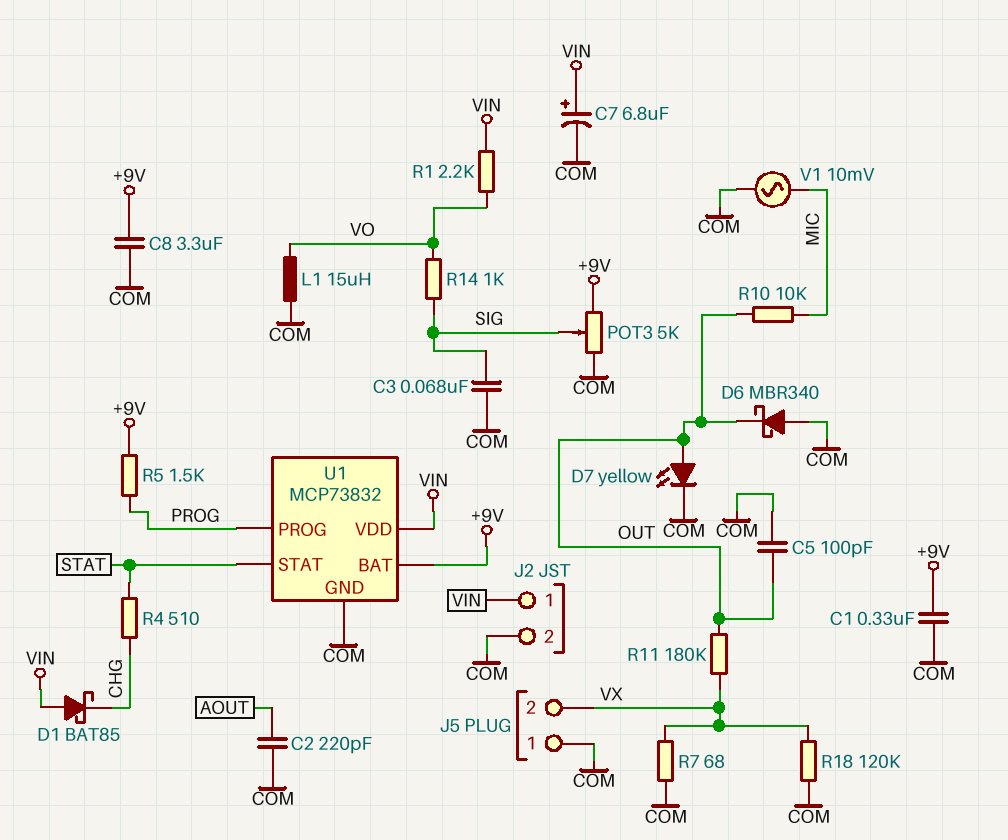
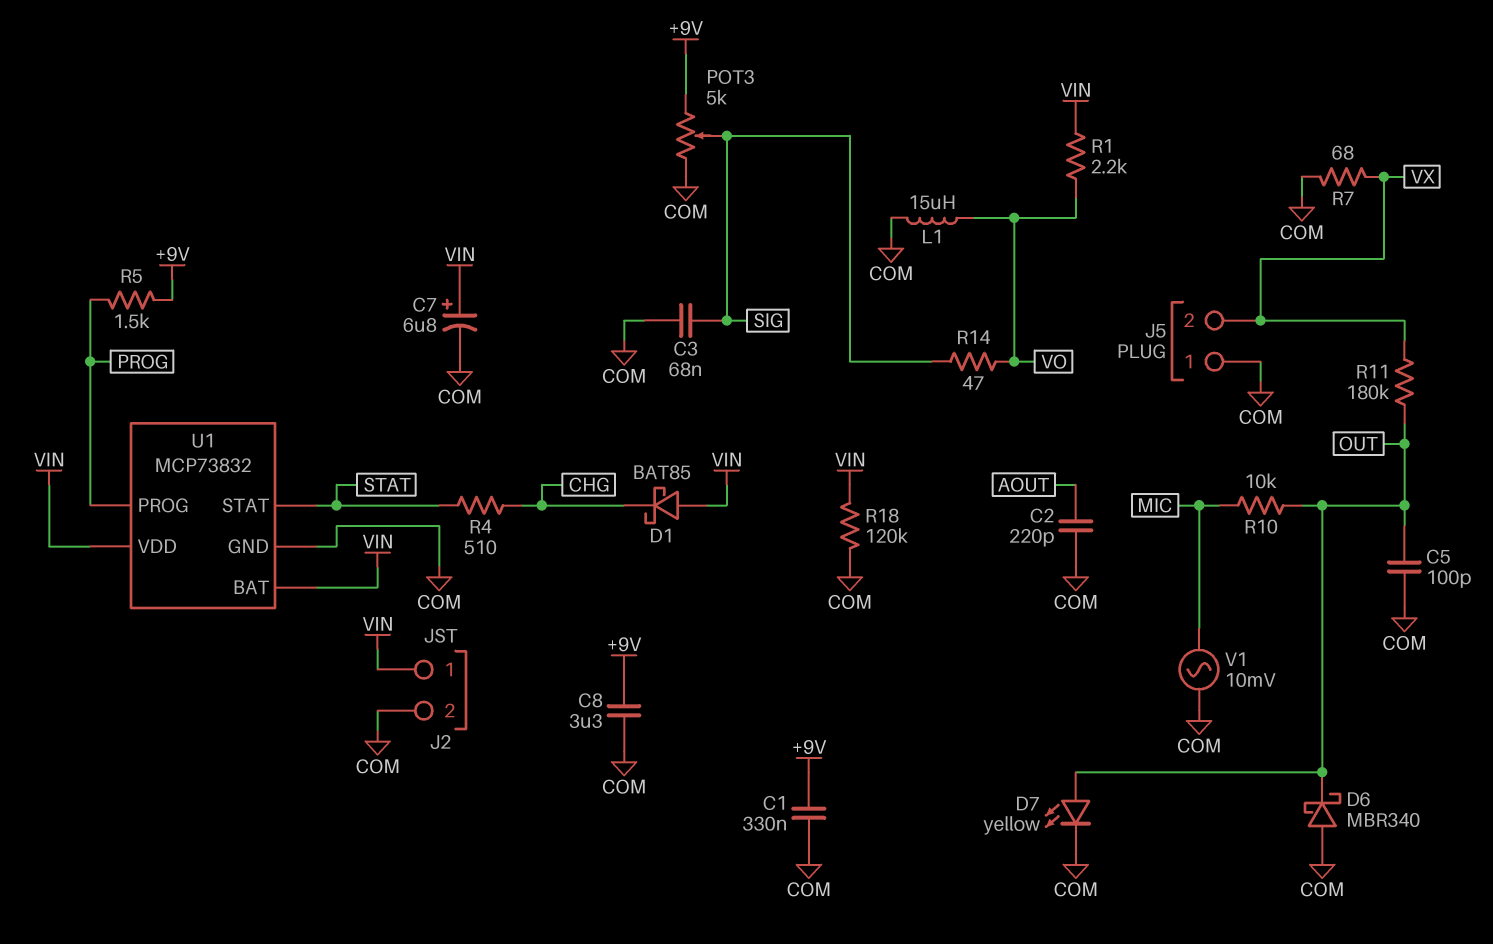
R14: 1k (SIG, VO) -> 47 (SIG, VO)
R18: 120k (COM, VX) -> 120k (COM, VIN)
U1 pin BAT: +9V -> VIN

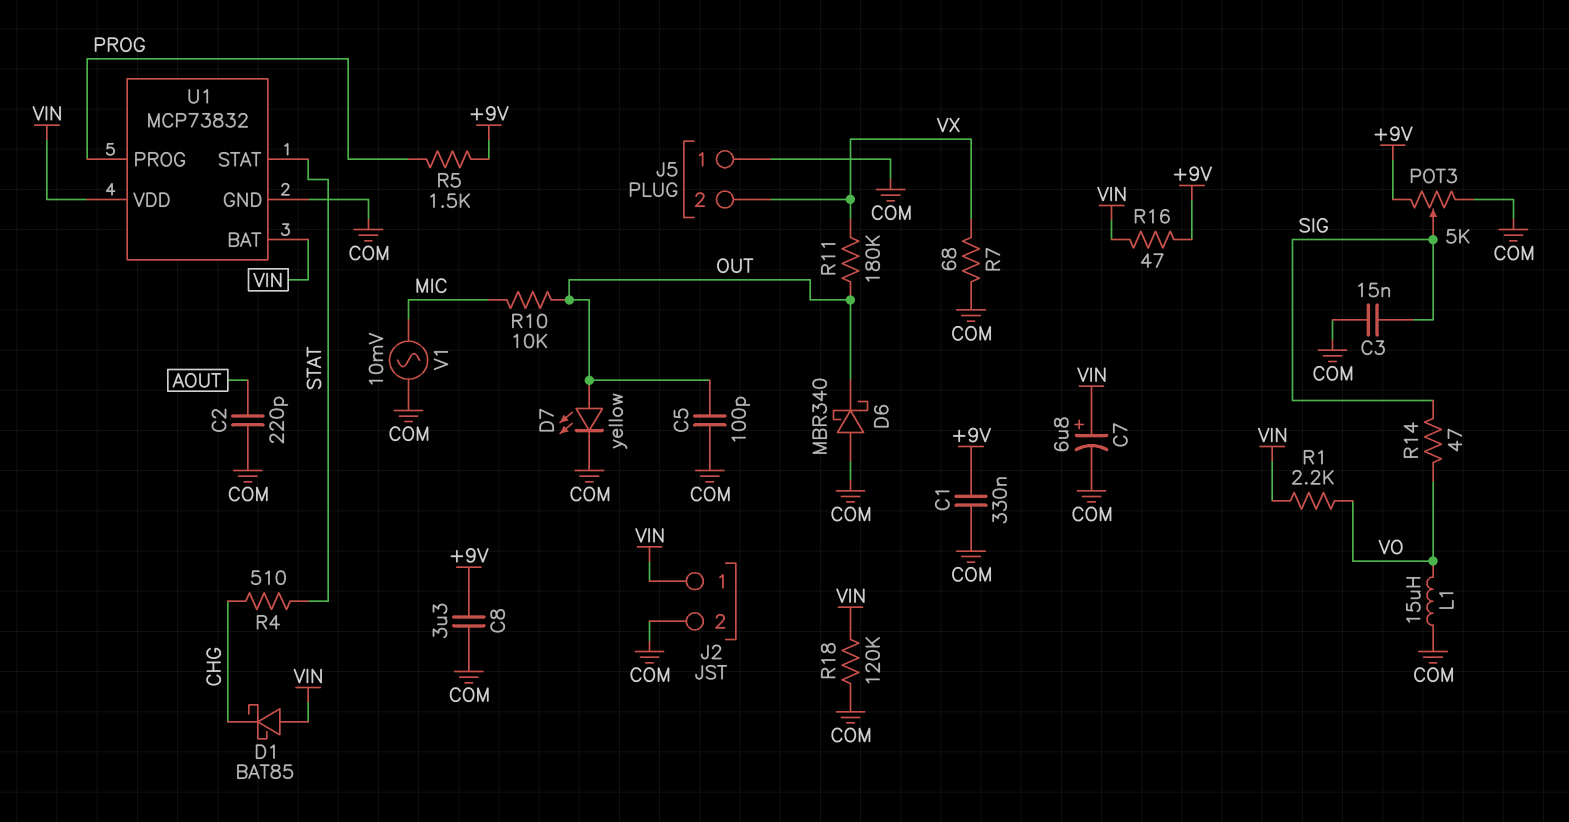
C3: 68nF (COM, SIG) -> 15nF (COM, SIG)
R16: none -> 47 (+9V, VIN)

